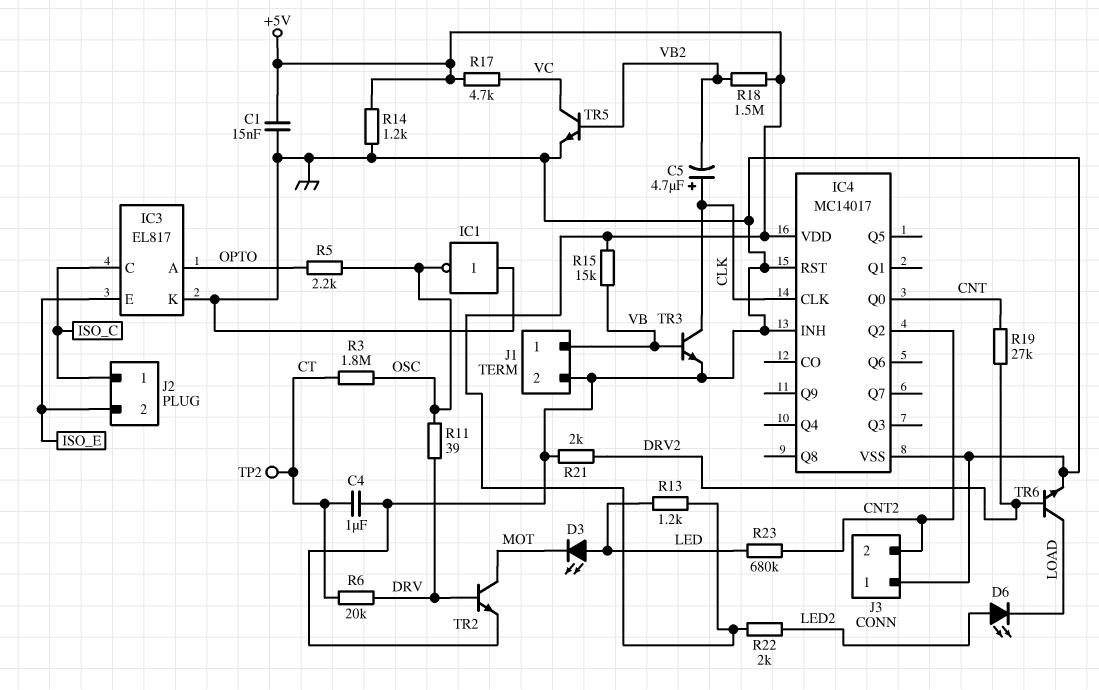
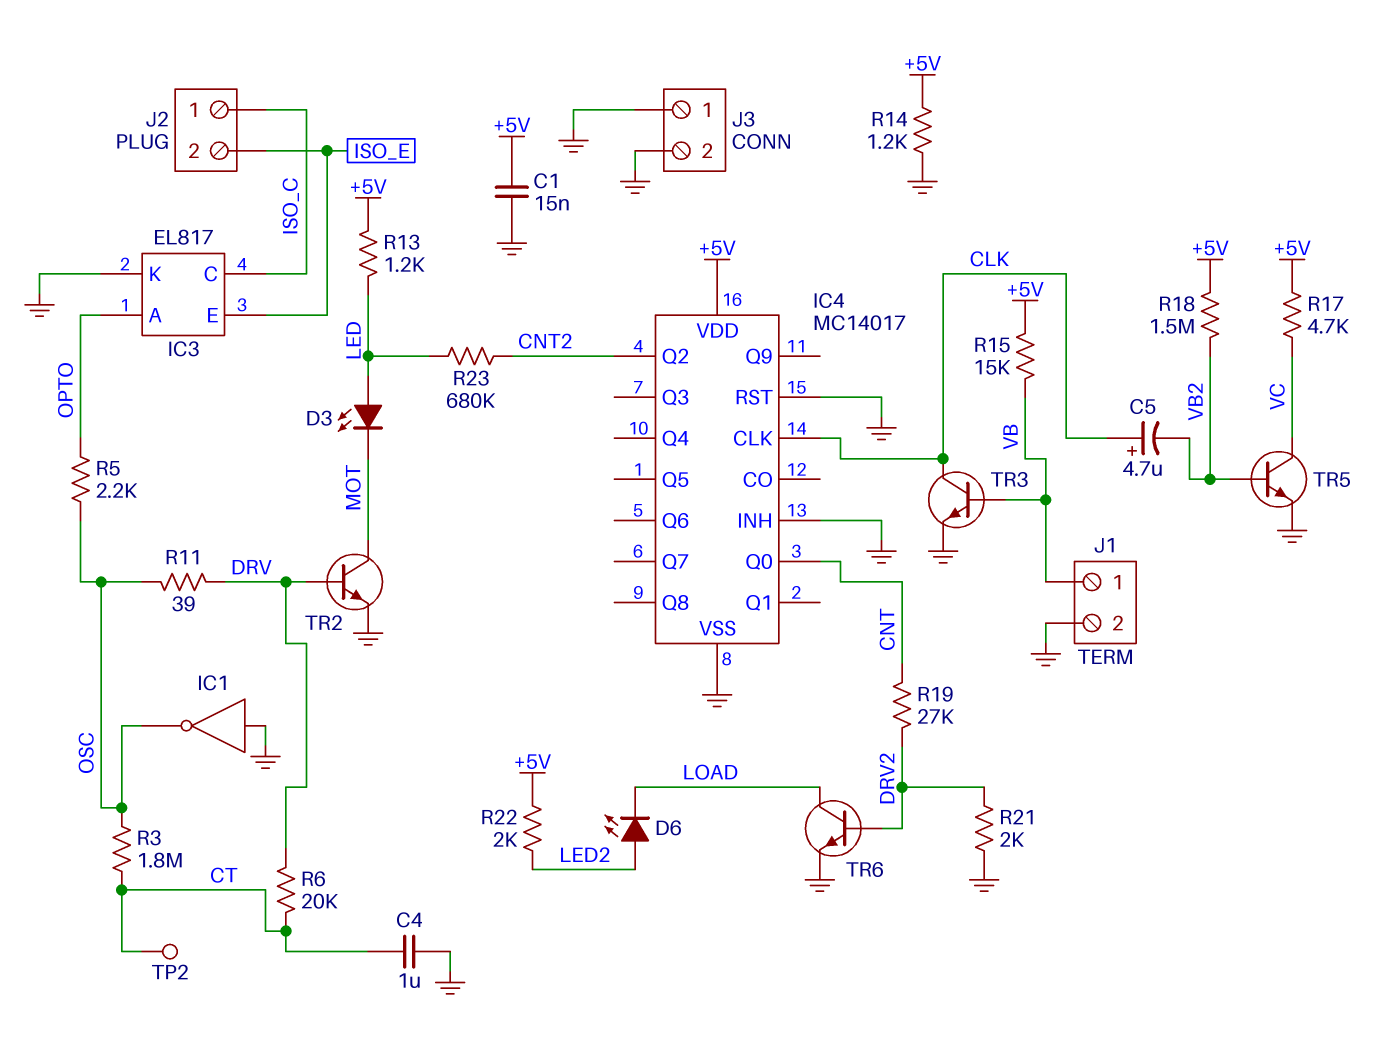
J3 pin 2: CNT2 -> GND

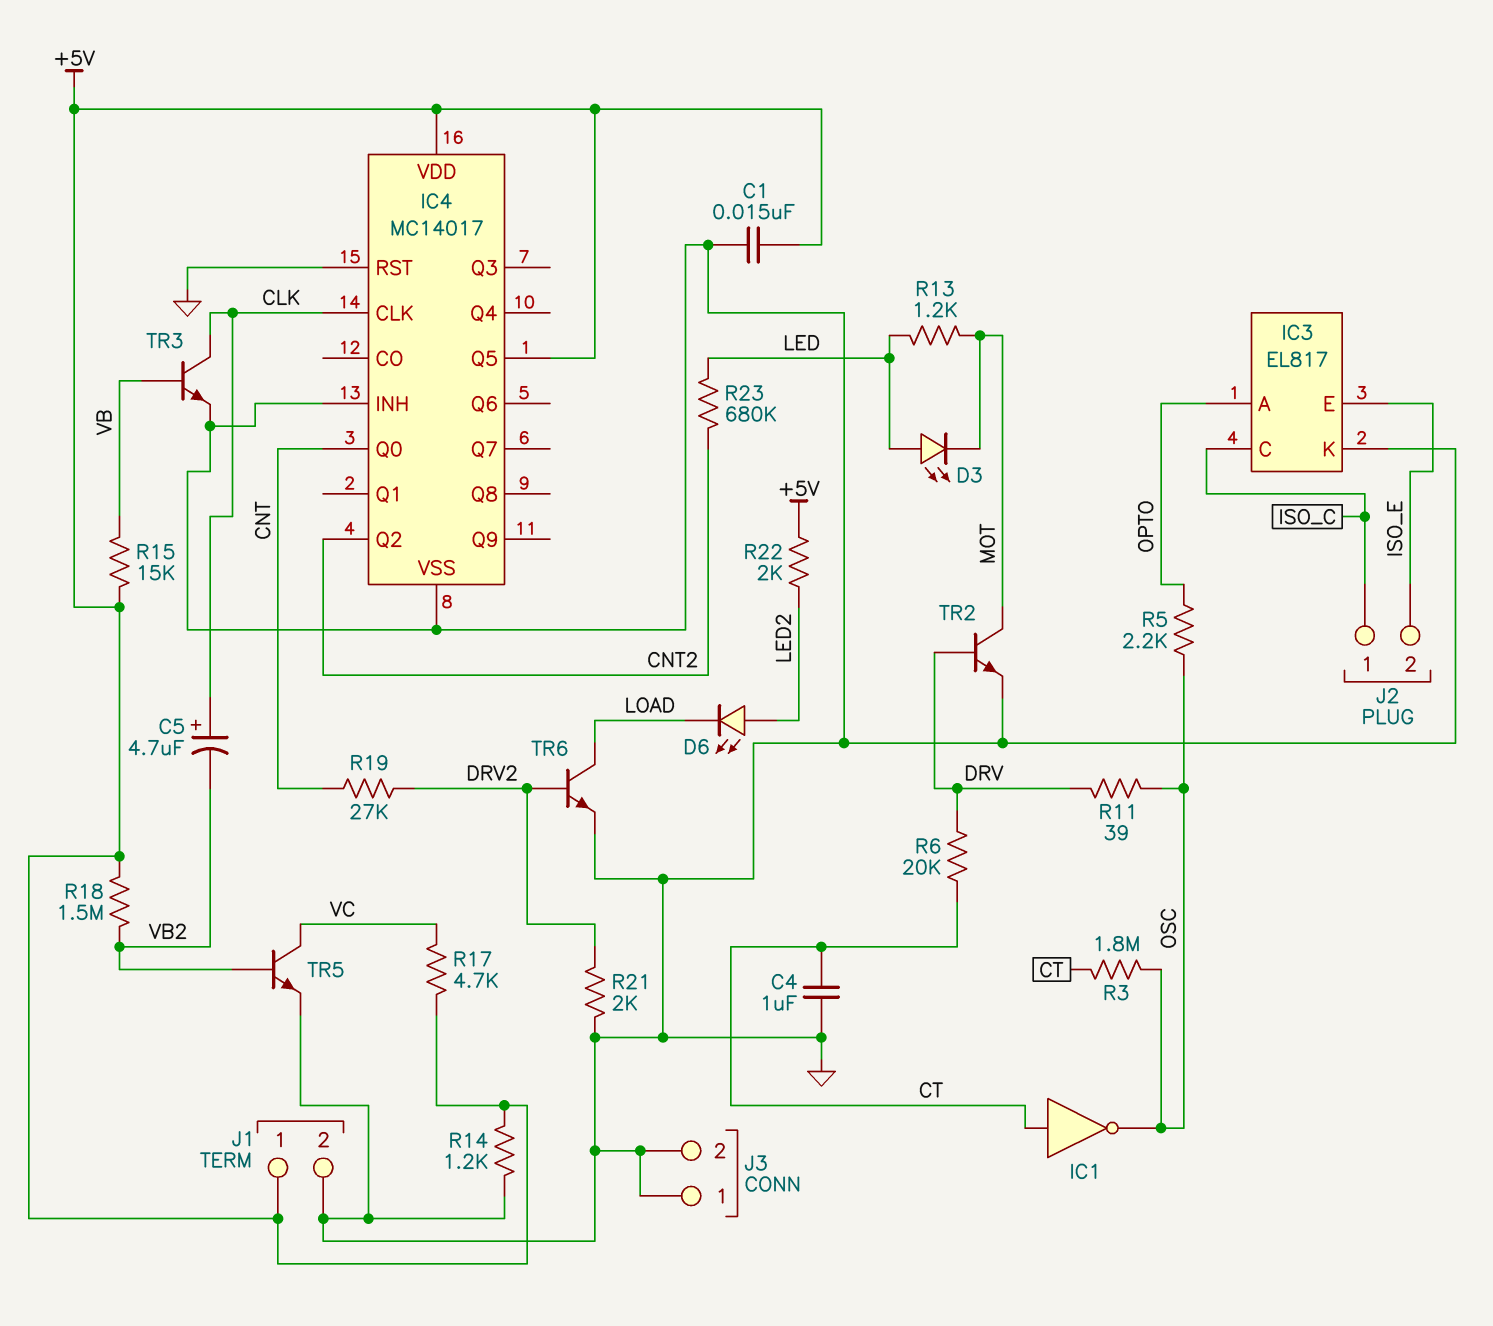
IC1: NOT (in GND, out OSC) -> NOT (in CT, out OSC)
IC4 pin Q5: none -> +5V
J1 pin 1: VB -> +5V
R13: 1.2k (+5V, LED) -> 1.2k (LED, MOT)
TP2: test point (CT) -> none

